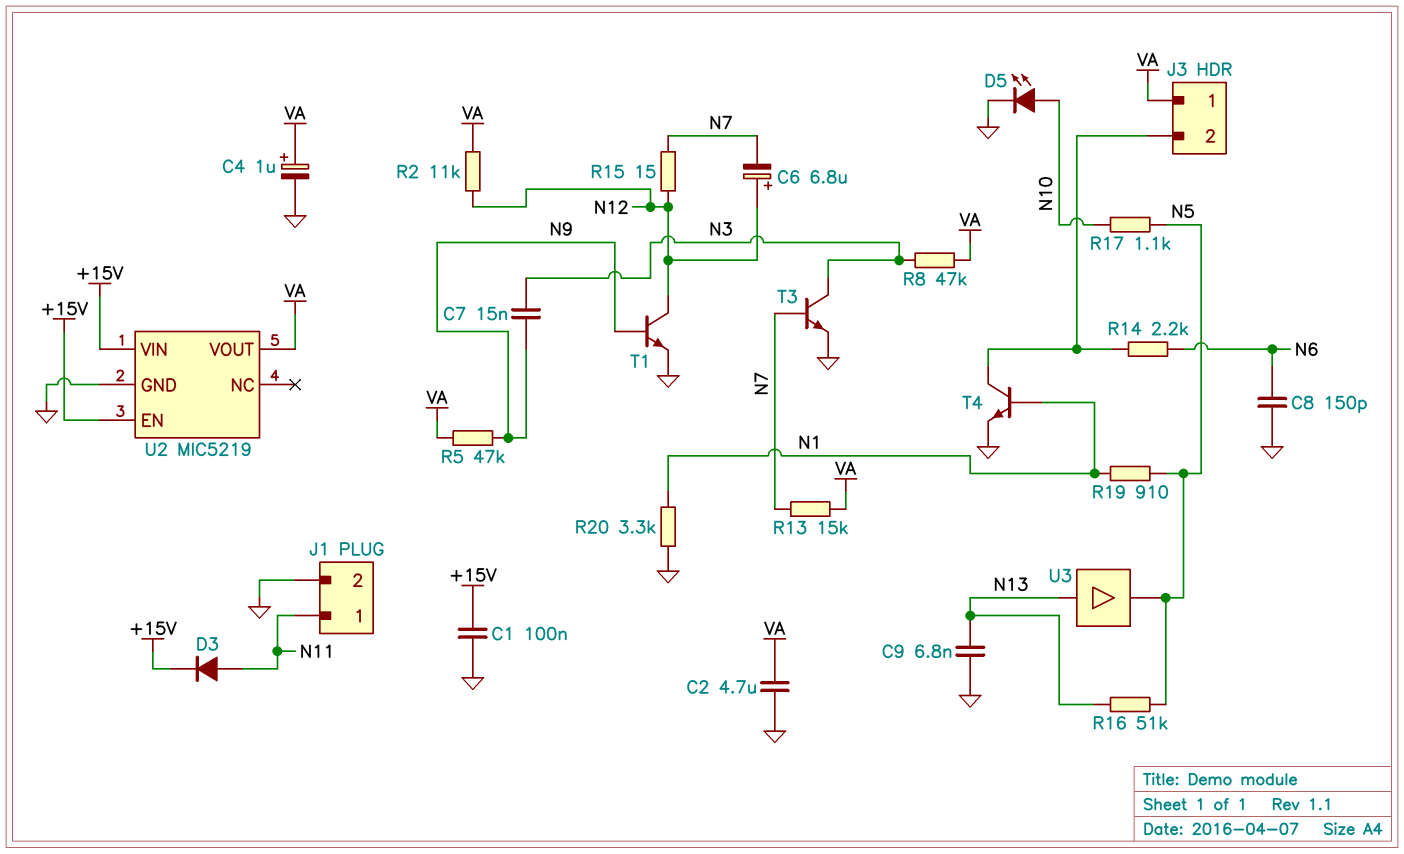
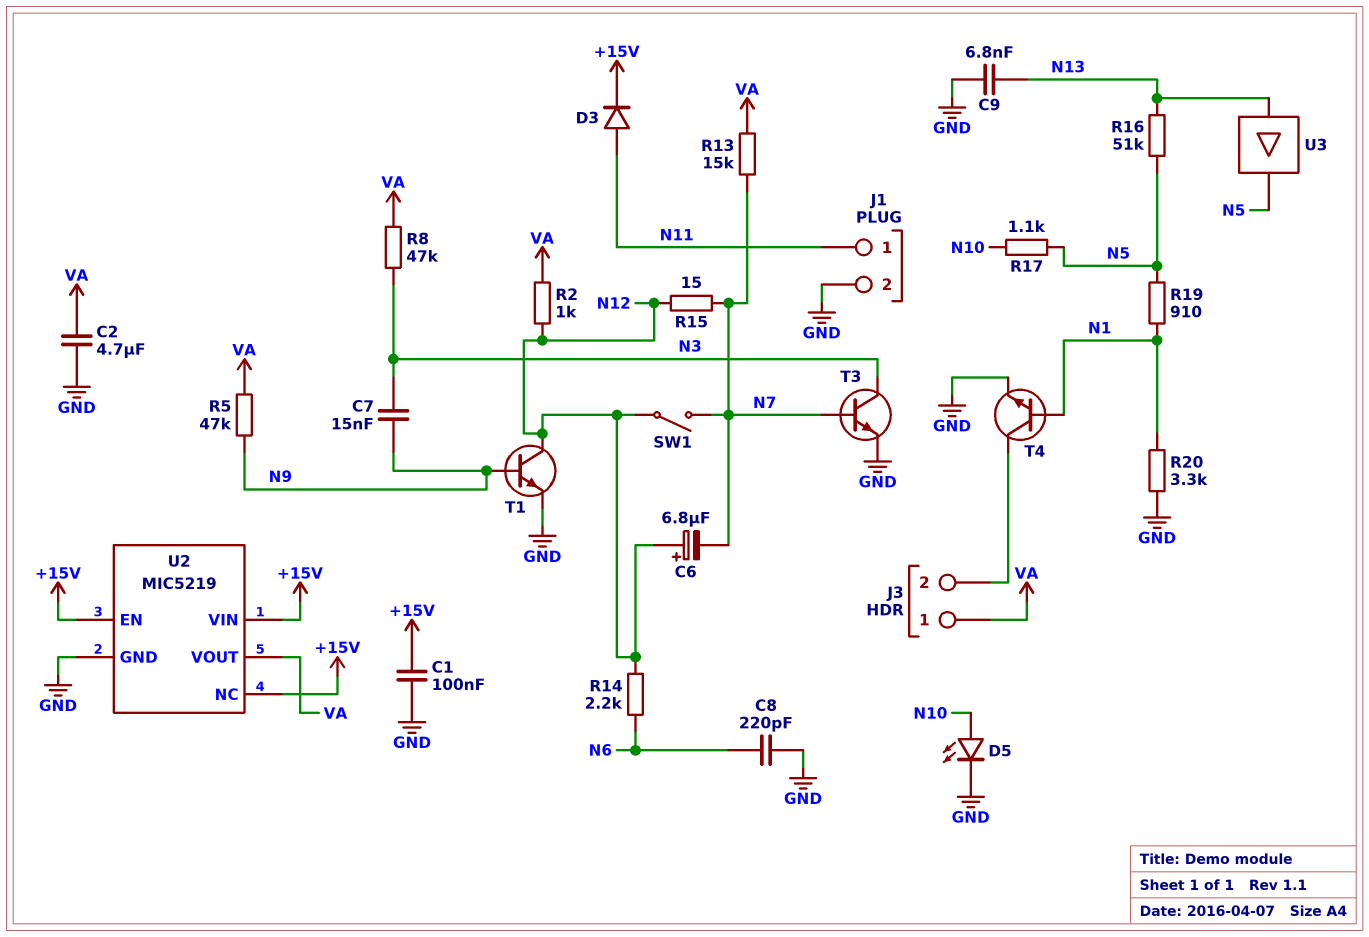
C4: 1uF (plus VA, minus GND) -> none
C8: 150pF (GND, N6) -> 220pF (GND, N6)
R2: 11k (N12, VA) -> 1k (N12, VA)
R14: 2.2k (J3/2, N6) -> 2.2k (N6, N12)
SW1: none -> switch (N7, N12)
U2 pin NC: none -> +15V

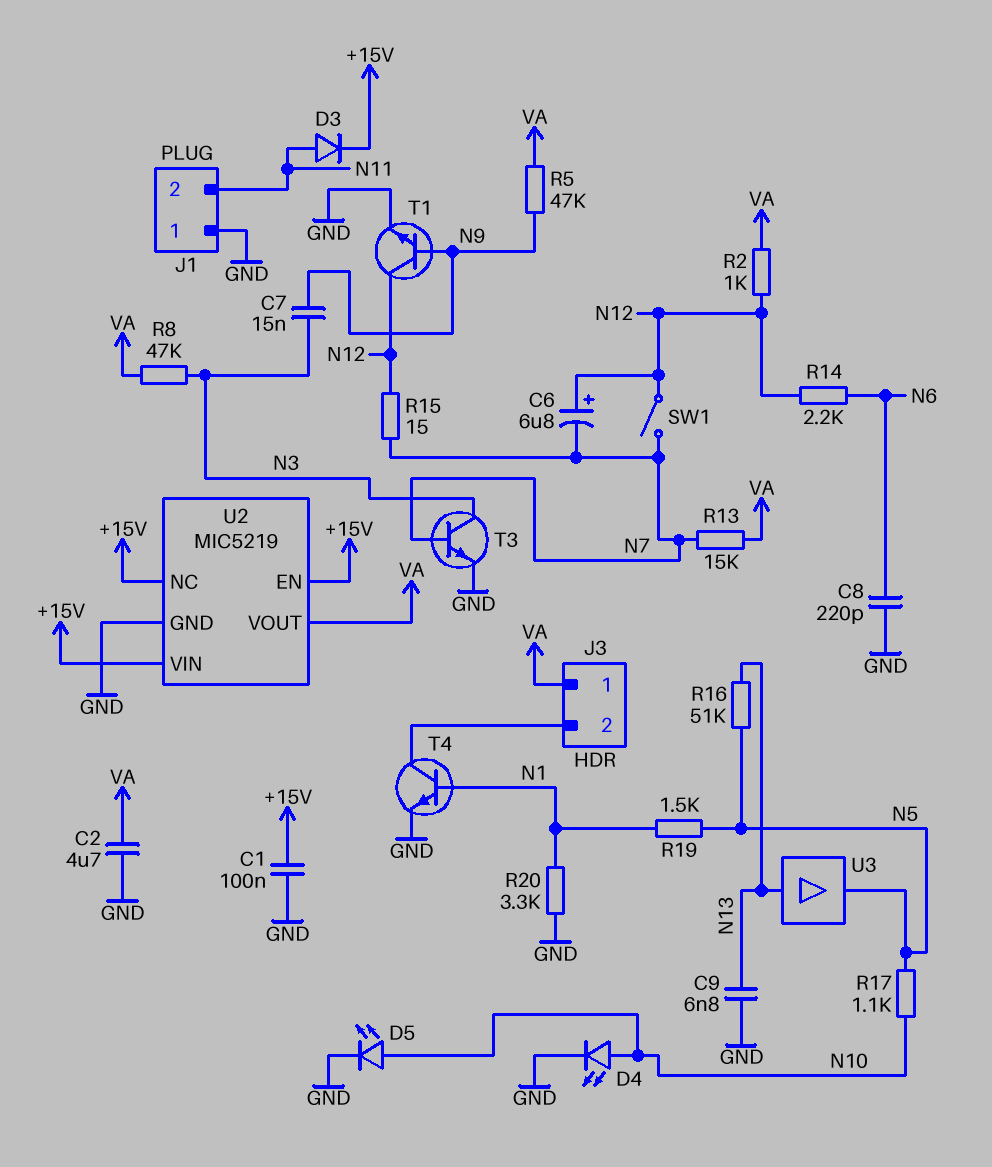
D4: none -> LED (A N10, K GND)
J1 pin 1: N11 -> GND
J1 pin 2: GND -> N11
R19: 910 (N1, N5) -> 1.5k (N1, N5)

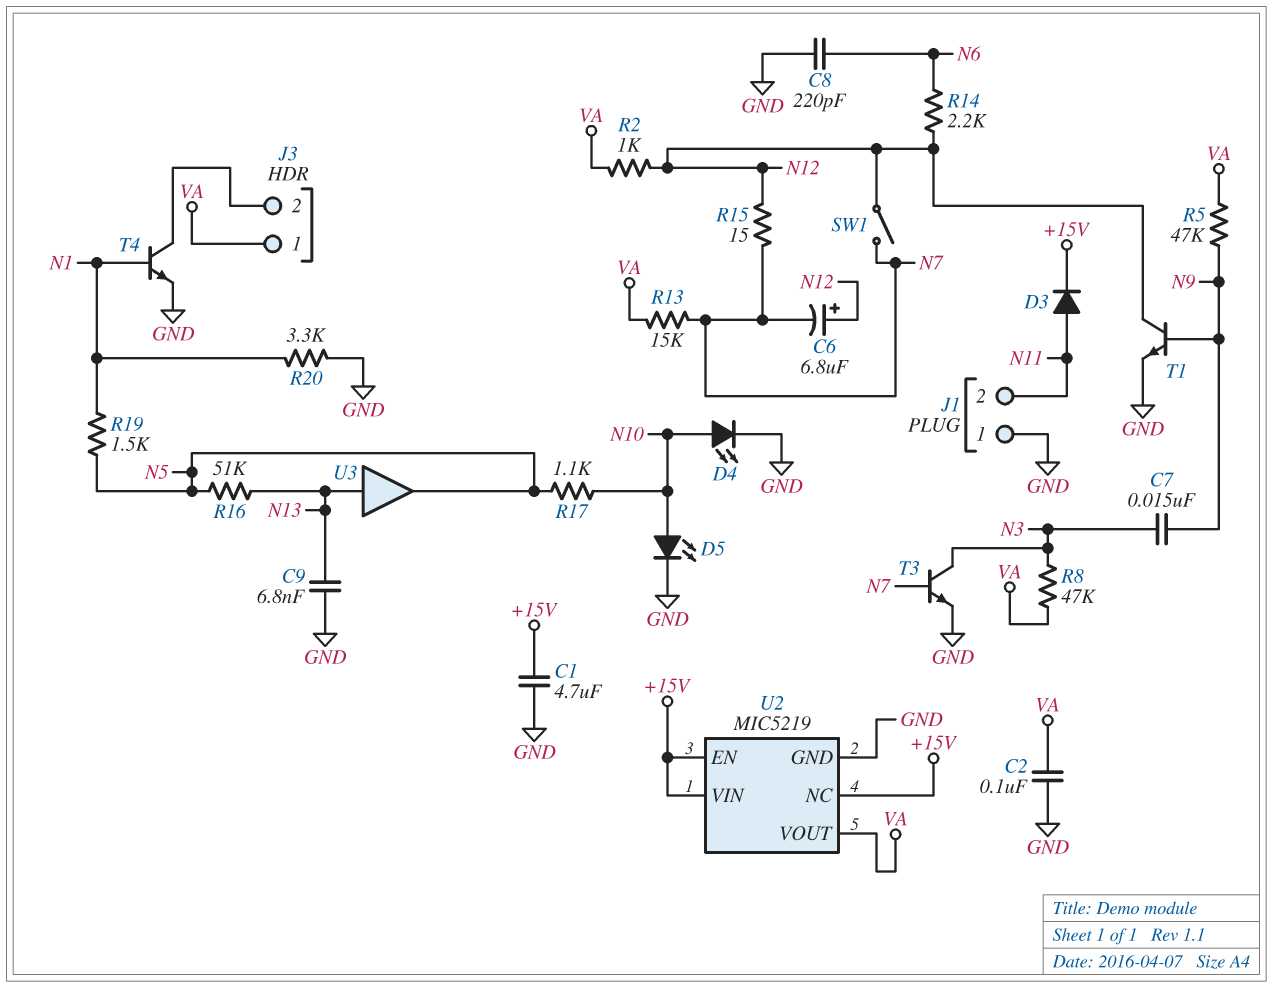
C1: 100nF (+15V, GND) -> 4.7uF (+15V, GND)
C2: 4.7uF (GND, VA) -> 100nF (GND, VA)

